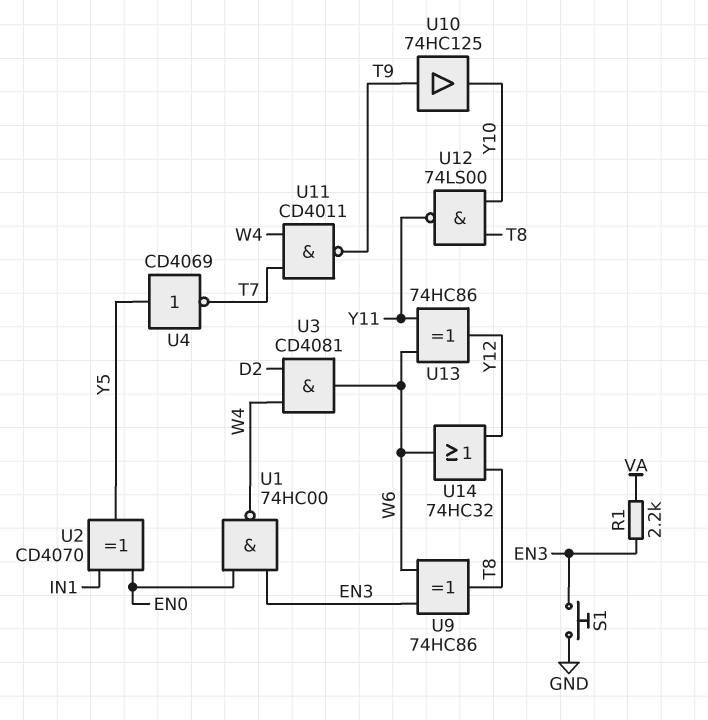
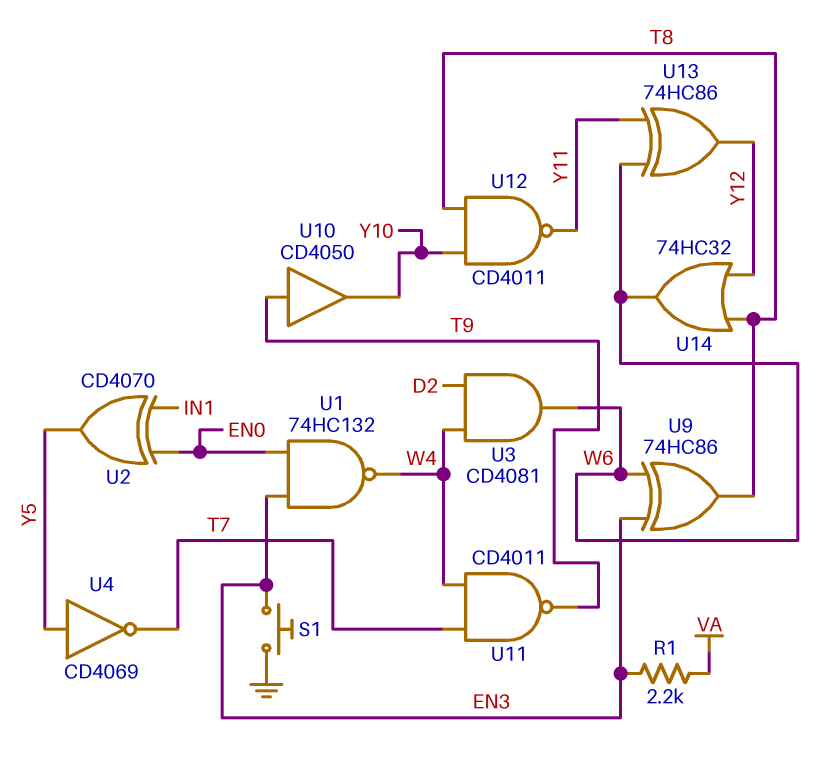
U1: NAND 74HC00 (in EN0, in EN3, out W4) -> NAND 74HC132 (in EN0, in EN3, out W4)
U10: buffer 74HC125 (in T9, out Y10) -> buffer CD4050 (in T9, out Y10)
U12: NAND 74LS00 (in T8, in Y10, out Y11) -> NAND CD4011 (in T8, in Y10, out Y11)

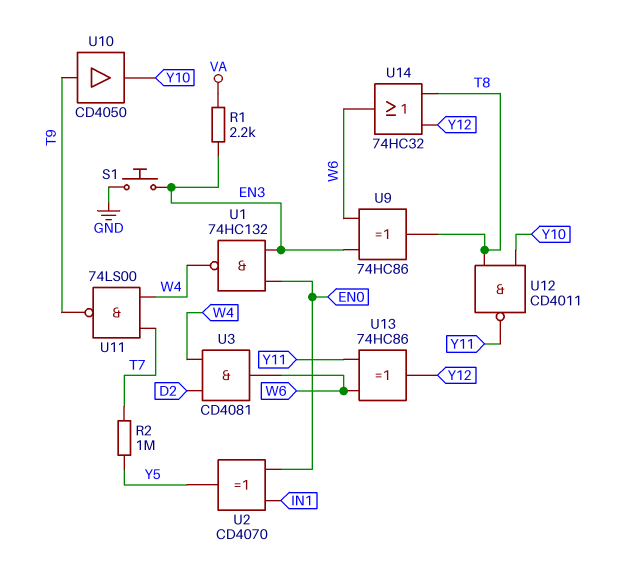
R2: none -> 1M (T7, Y5)
U4: NOT CD4069 (in Y5, out T7) -> none
U11: NAND CD4011 (in T7, in W4, out T9) -> NAND 74LS00 (in T7, in W4, out T9)

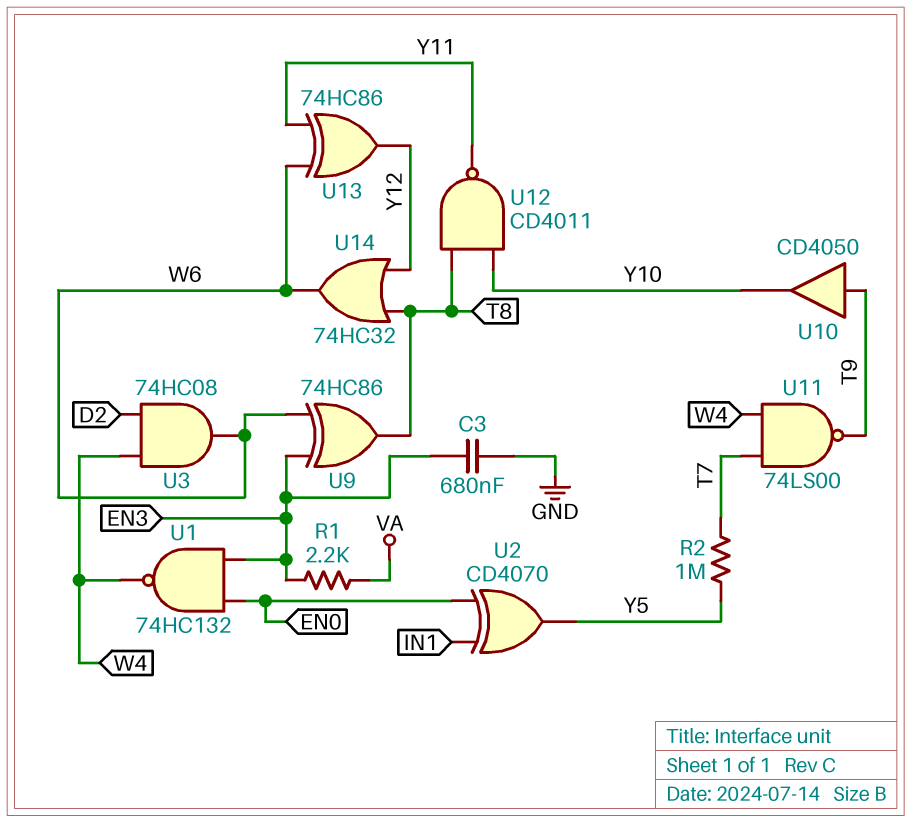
C3: none -> 680nF (EN3, GND)
S1: button (EN3, GND) -> none
U3: AND CD4081 (in D2, in W4, out W6) -> AND 74HC08 (in D2, in W4, out W6)

